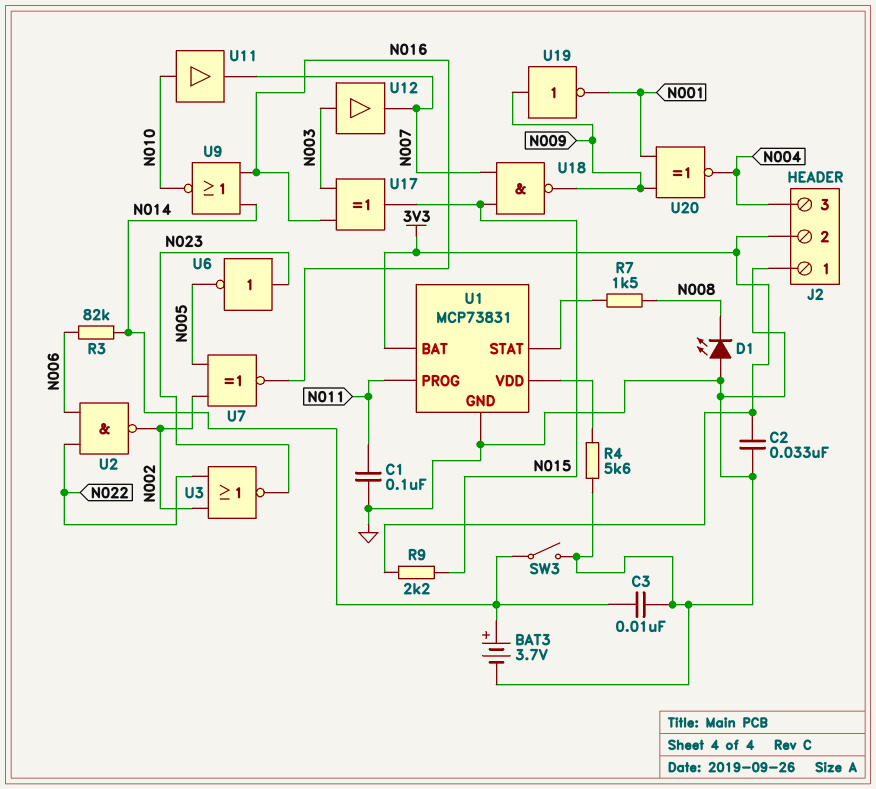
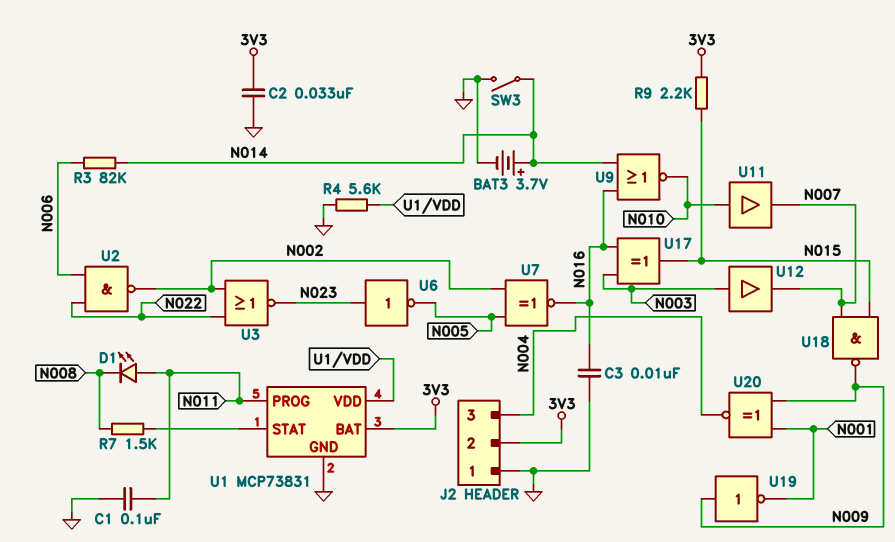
C3: 10nF (GND, N014) -> 10nF (GND, N016)
D1: LED (A GND, K N008) -> LED (A N011, K N008)

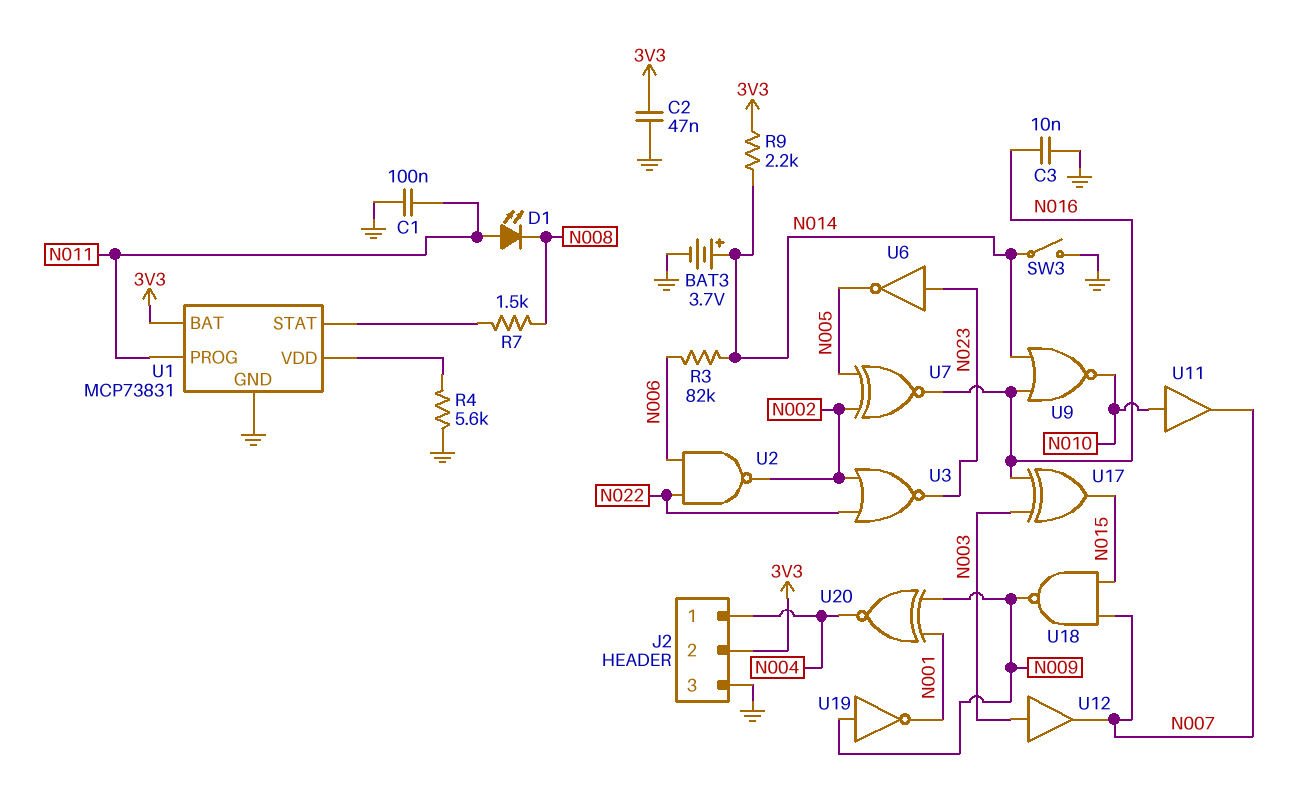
C2: 33nF (3V3, GND) -> 47nF (3V3, GND)
J2 pin 1: GND -> N004
J2 pin 3: N004 -> GND
R9: 2.2k (3V3, N015) -> 2.2k (3V3, N014)

